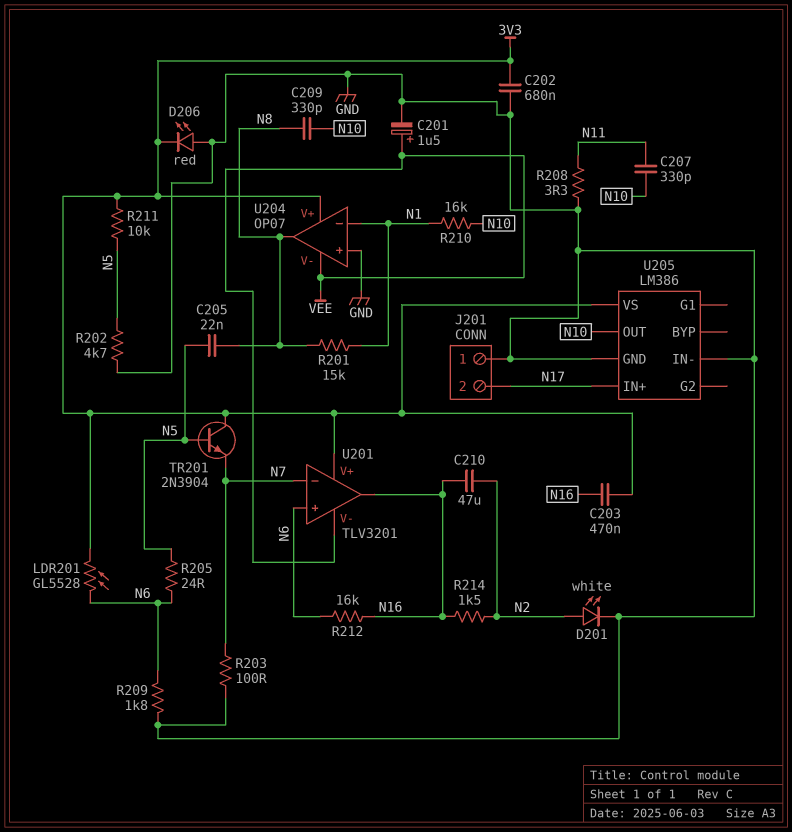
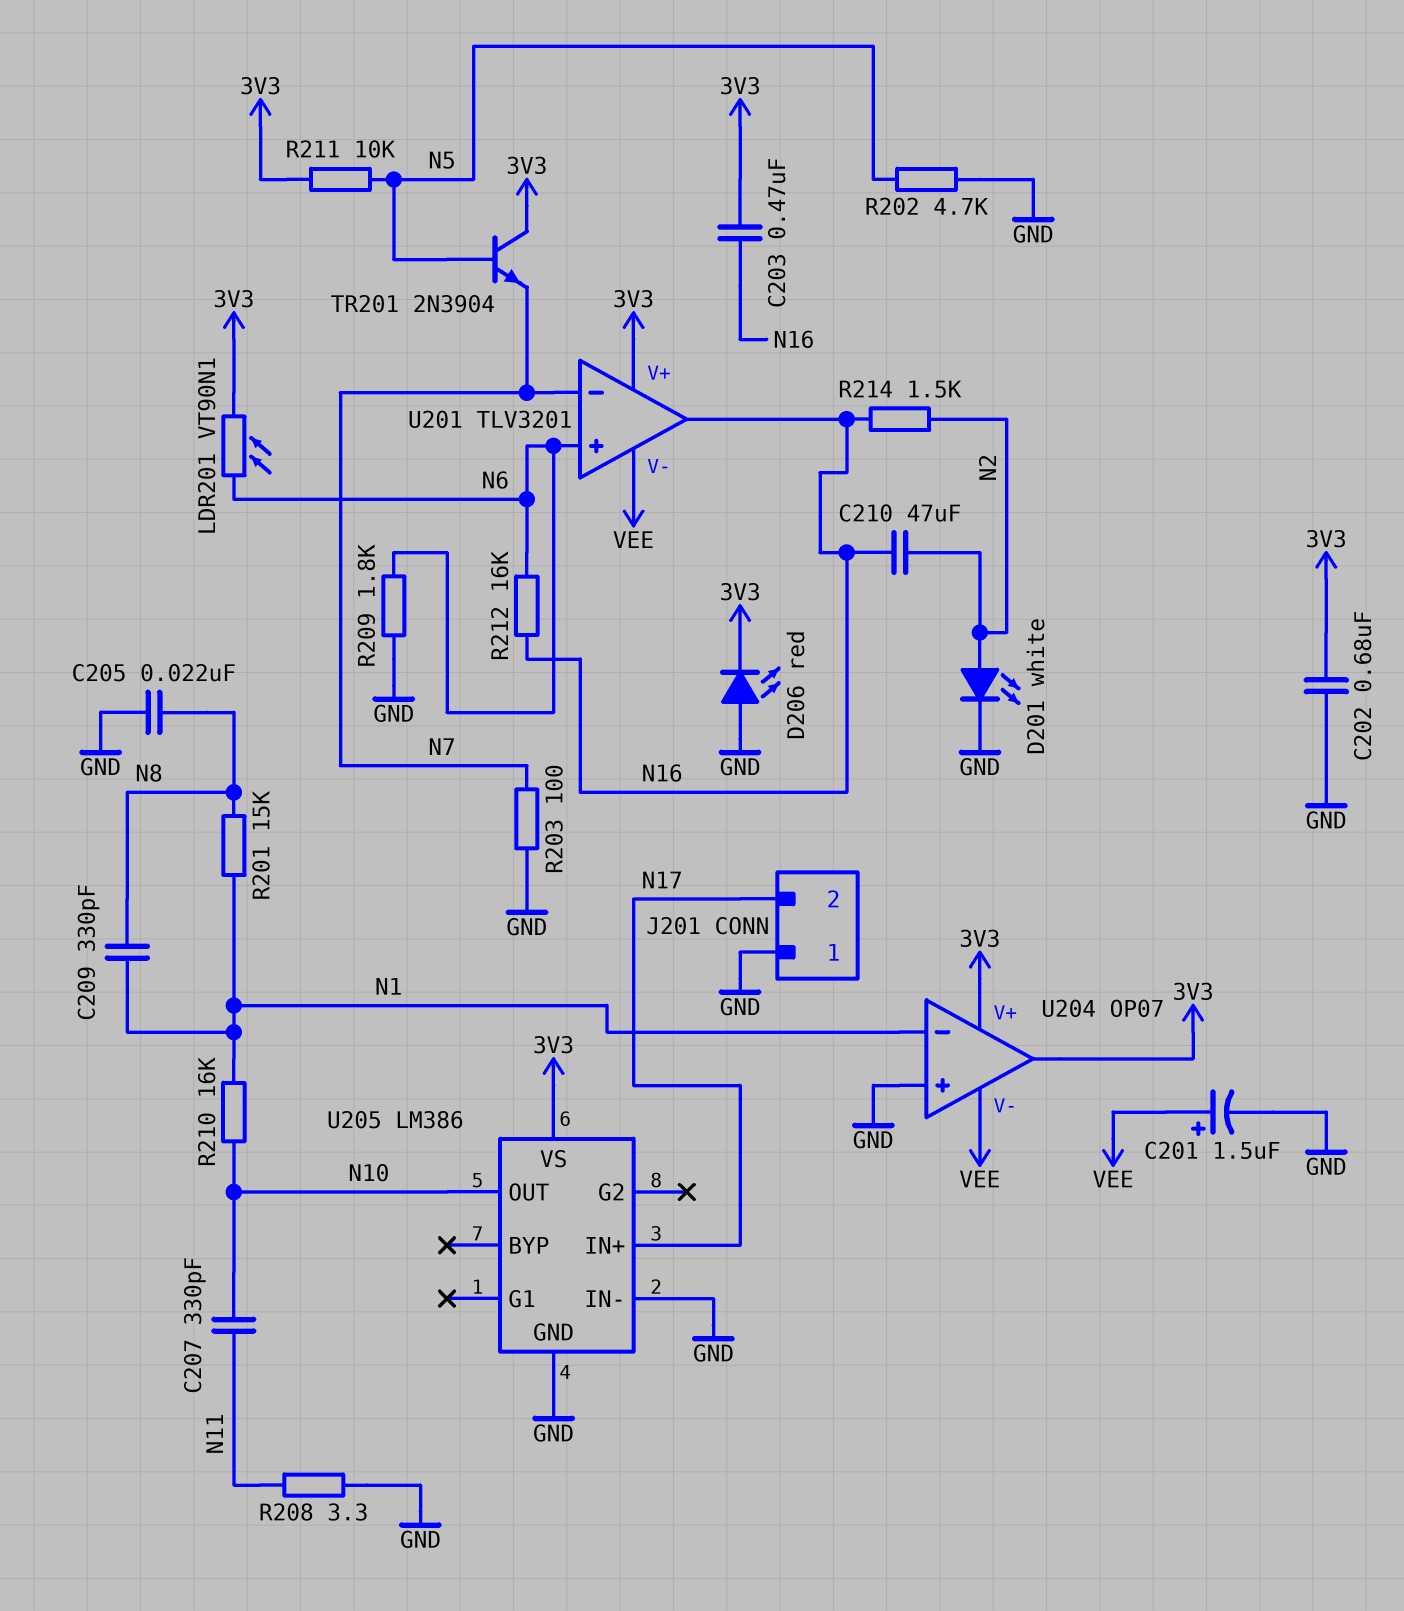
C205: 22nF (N5, N8) -> 22nF (GND, N8)
C209: 330pF (N8, N10) -> 330pF (N1, N8)
LDR201: GL5528 (3V3, N6) -> VT90N1 (3V3, N6)
R205: 24 (N5, N6) -> none
U204 pin out: N8 -> 3V3

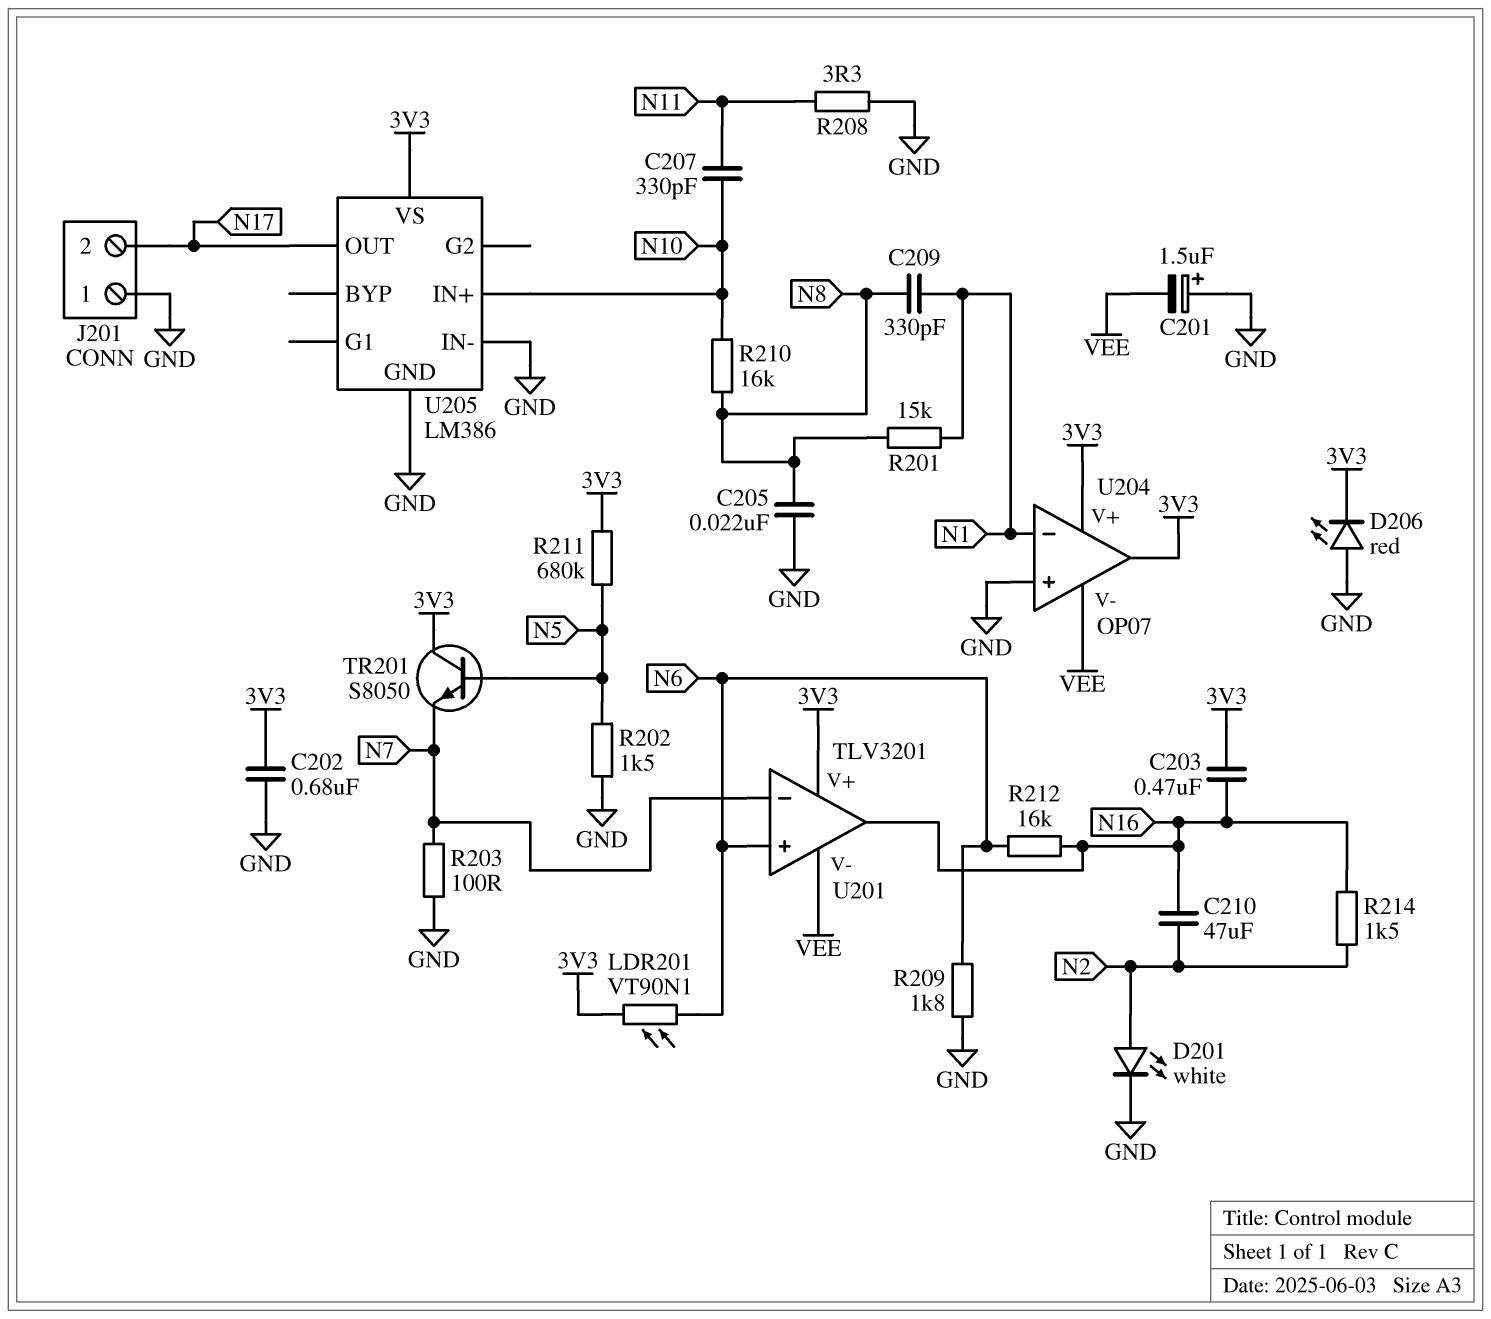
C201: 1.5uF (plus VEE, minus GND) -> 1.5uF (plus GND, minus VEE)
R202: 4.7k (GND, N5) -> 1.5k (GND, N5)
R210: 16k (N1, N10) -> 16k (N8, N10)
R211: 10k (3V3, N5) -> 680k (3V3, N5)
TR201: NPN 2N3904 (B N5, C 3V3, E N7) -> NPN S8050 (B N5, C 3V3, E N7)
U205 pin IN+: N17 -> N10
U205 pin OUT: N10 -> N17

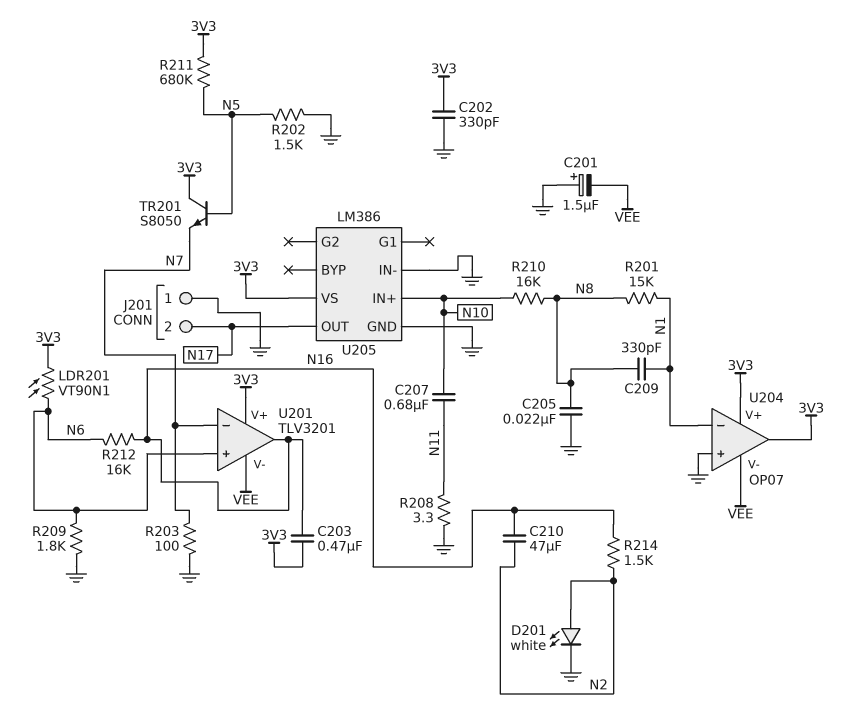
C202: 680nF (3V3, GND) -> 330pF (3V3, GND)
C207: 330pF (N10, N11) -> 680nF (N10, N11)
D206: LED red (A GND, K 3V3) -> none

